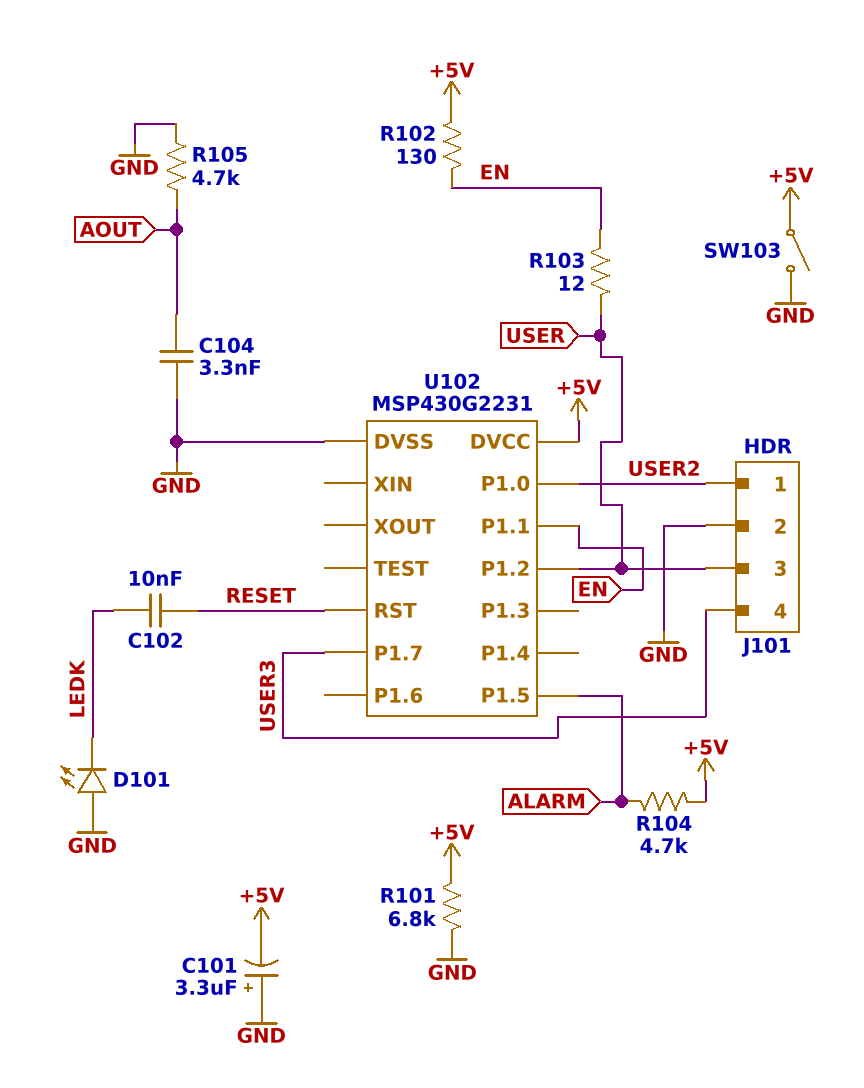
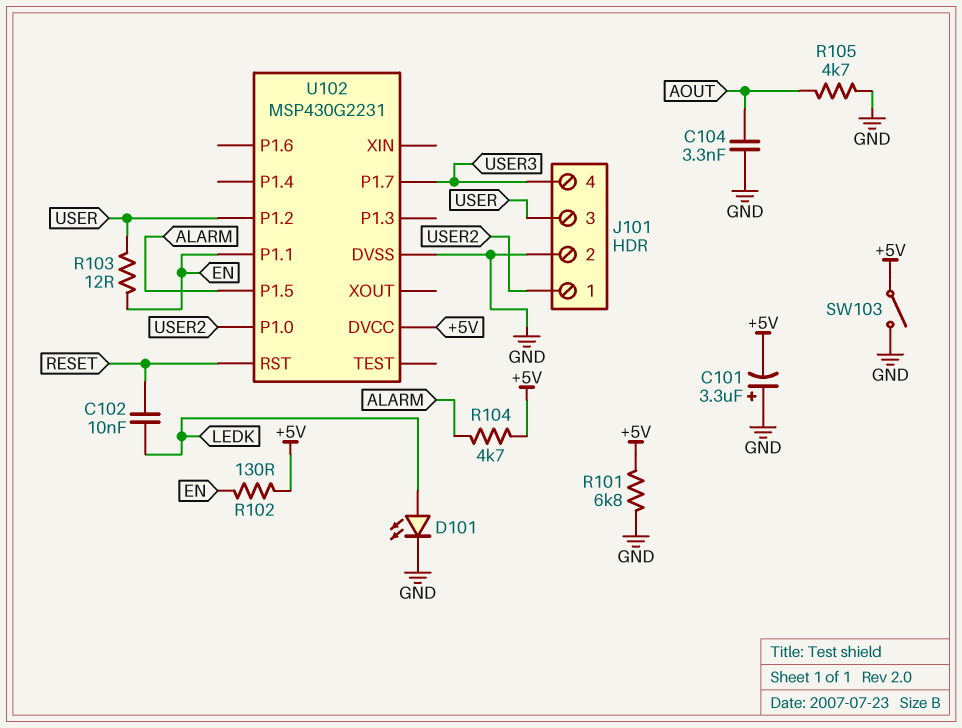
D101: LED (A GND, K LEDK) -> LED (A LEDK, K GND)

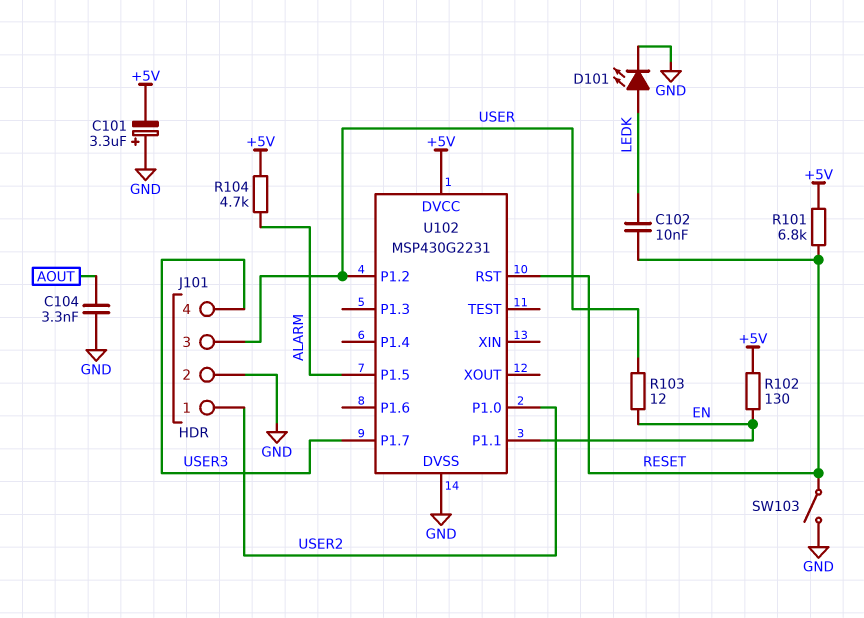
R101: 6.8k (+5V, GND) -> 6.8k (+5V, RESET)
R105: 4.7k (AOUT, GND) -> none
SW103: switch (+5V, GND) -> switch (GND, RESET)

